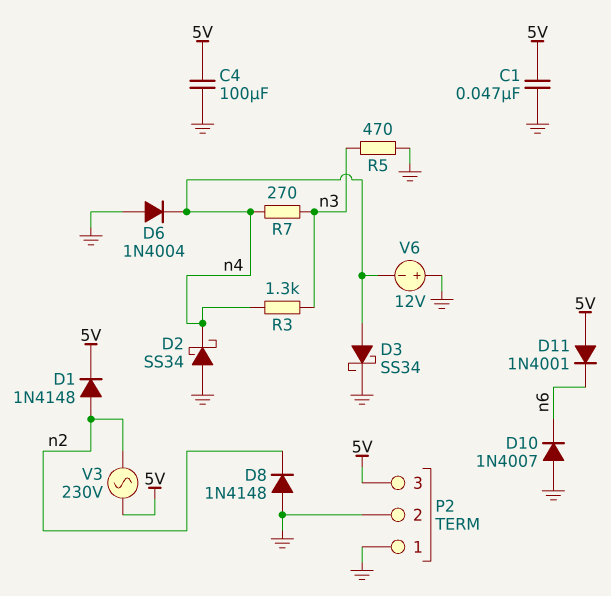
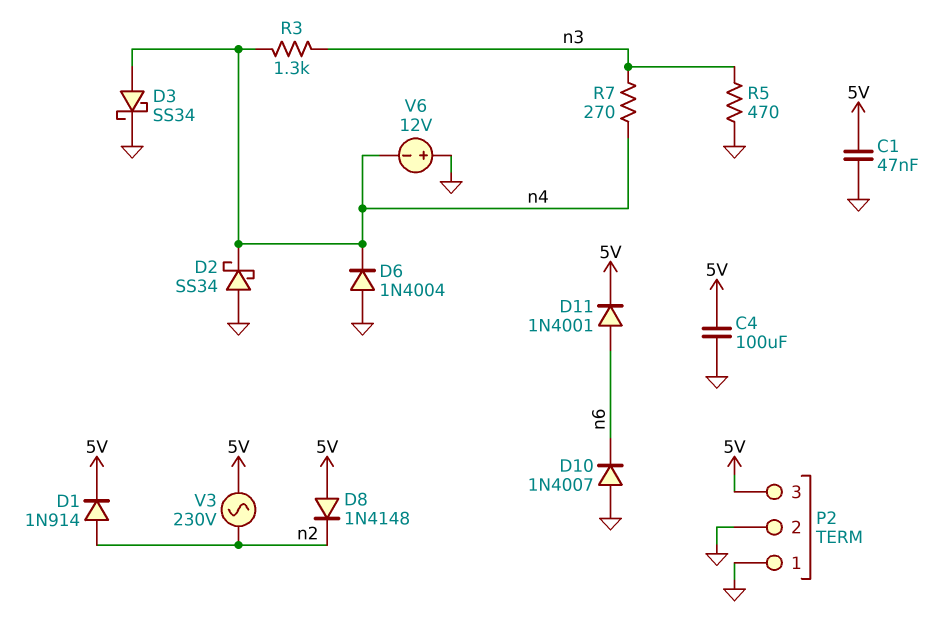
D1: diode 1N4148 (A n2, K 5V) -> diode 1N914 (A n2, K 5V)
D8: diode 1N4148 (A GND, K n2) -> diode 1N4148 (A 5V, K n2)
D11: diode 1N4001 (A 5V, K n6) -> diode 1N4001 (A n6, K 5V)

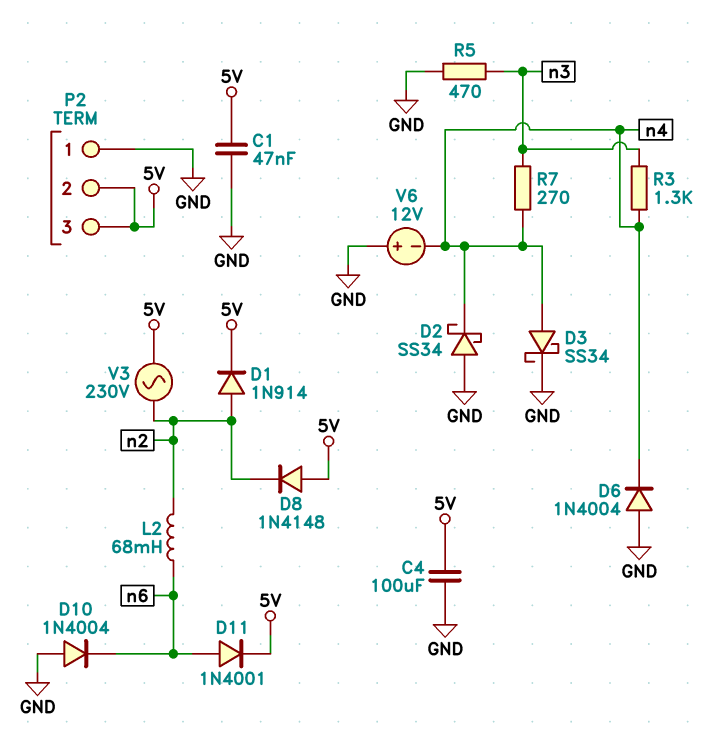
D10: diode 1N4007 (A GND, K n6) -> diode 1N4004 (A GND, K n6)
L2: none -> 68mH (n2, n6)
P2 pin 2: GND -> 5V

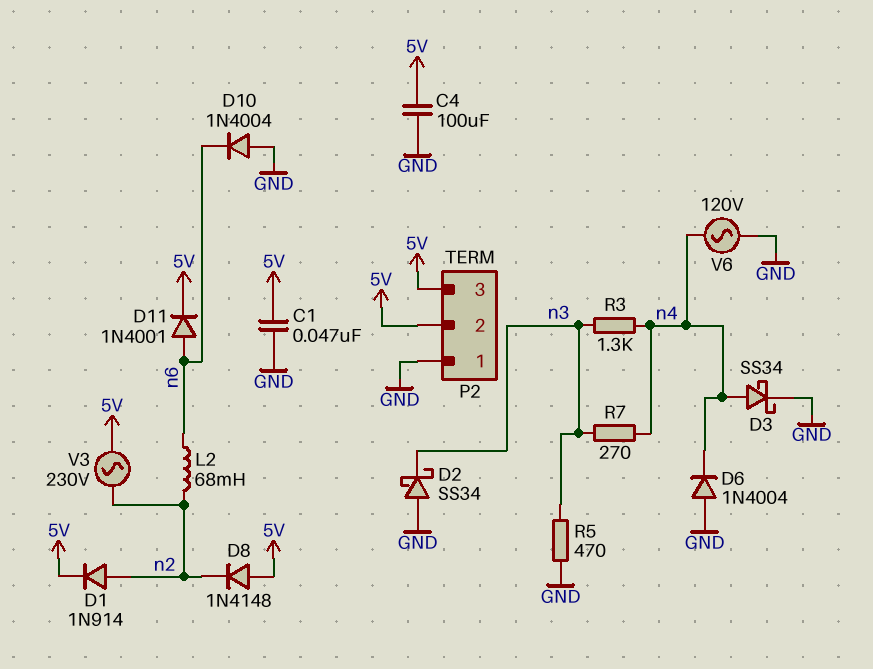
D2: schottky SS34 (A GND, K n4) -> schottky SS34 (A GND, K n3)
V6: 12V (plus GND, minus n4) -> AC 120V (GND, n4)

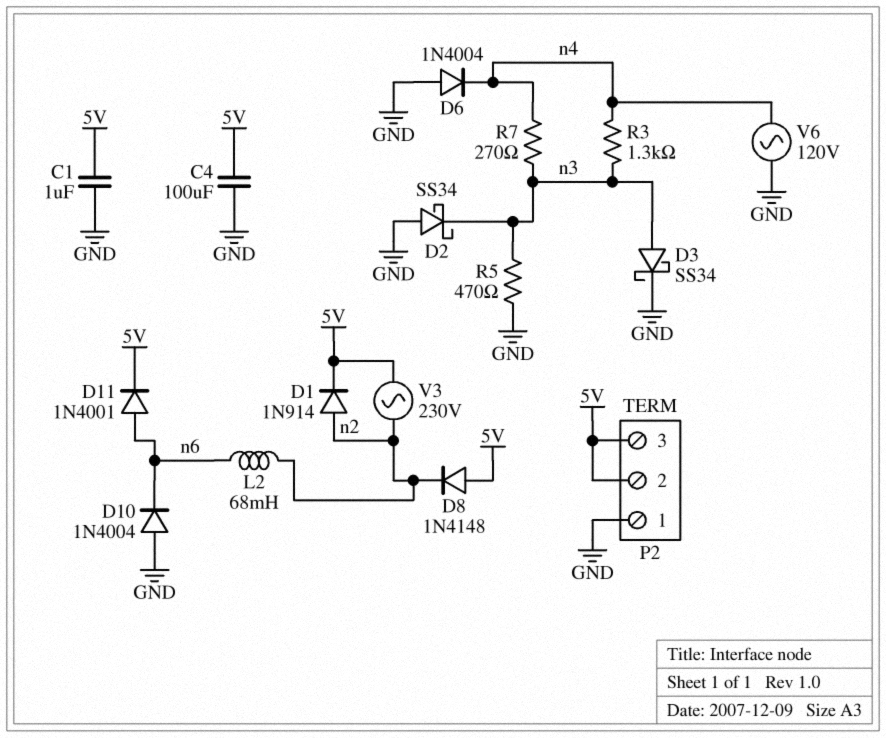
C1: 47nF (5V, GND) -> 1uF (5V, GND)
D3: schottky SS34 (A n4, K GND) -> schottky SS34 (A n3, K GND)

